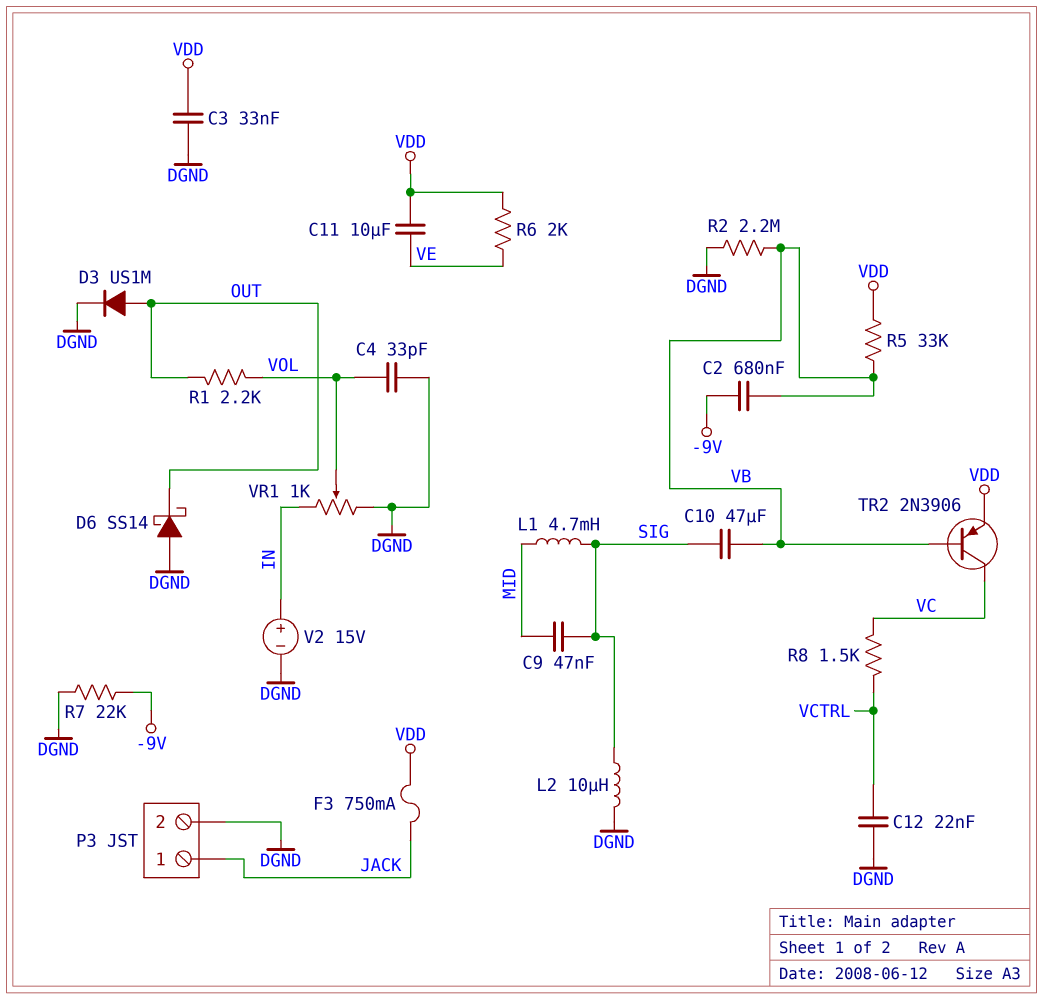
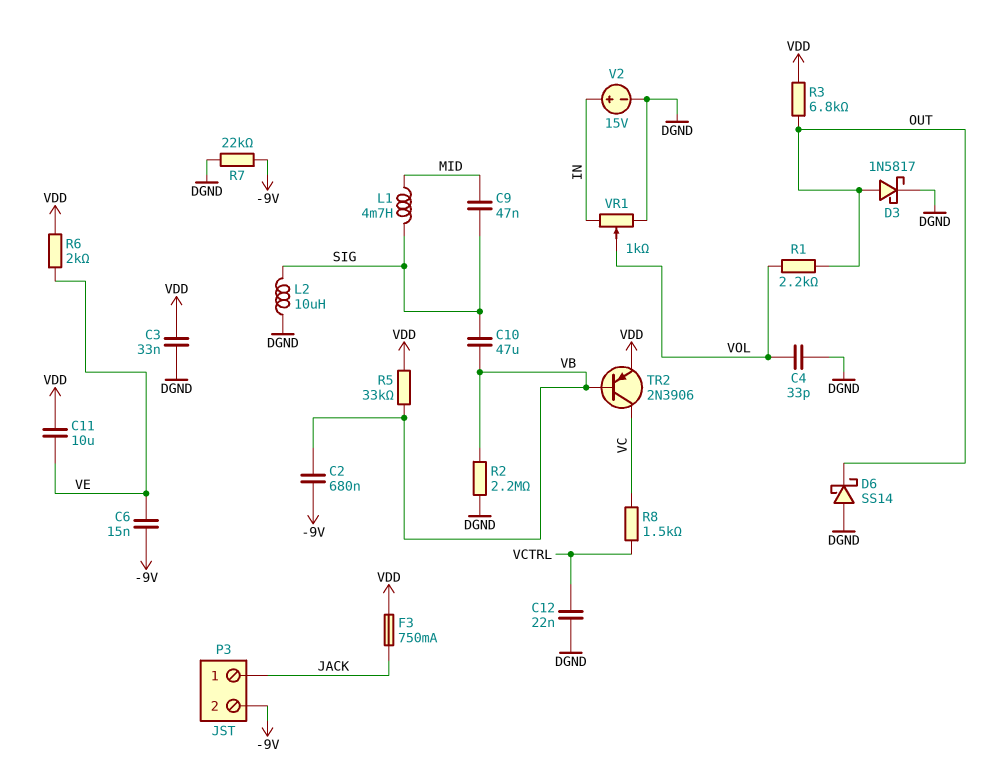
C6: none -> 15nF (-9V, VE)
D3: diode US1M (A OUT, K DGND) -> schottky 1N5817 (A OUT, K DGND)
P3 pin 2: DGND -> -9V
R3: none -> 6.8k (OUT, VDD)

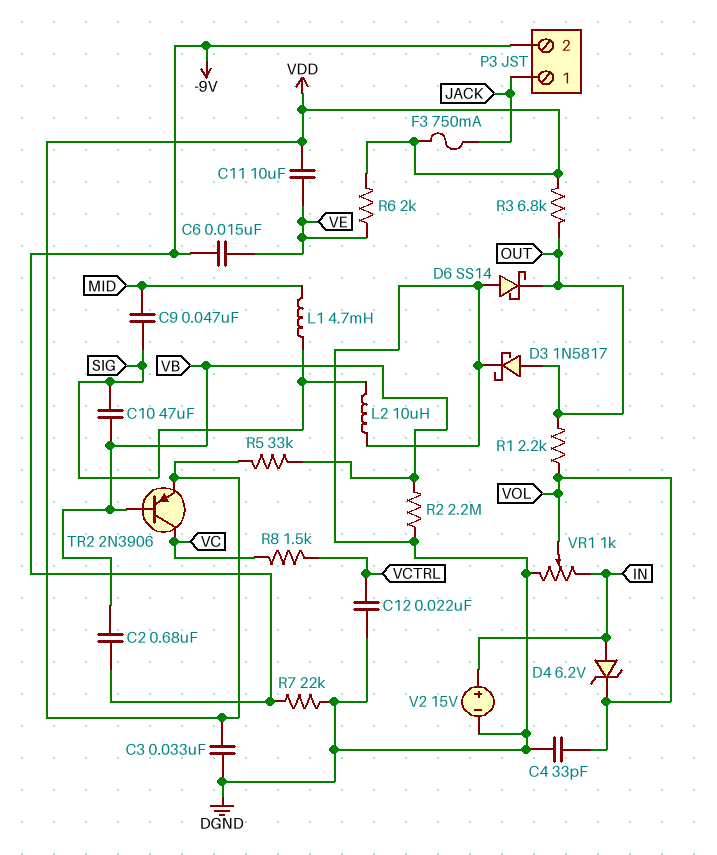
D4: none -> zener 6.2V (A IN, K VOL)

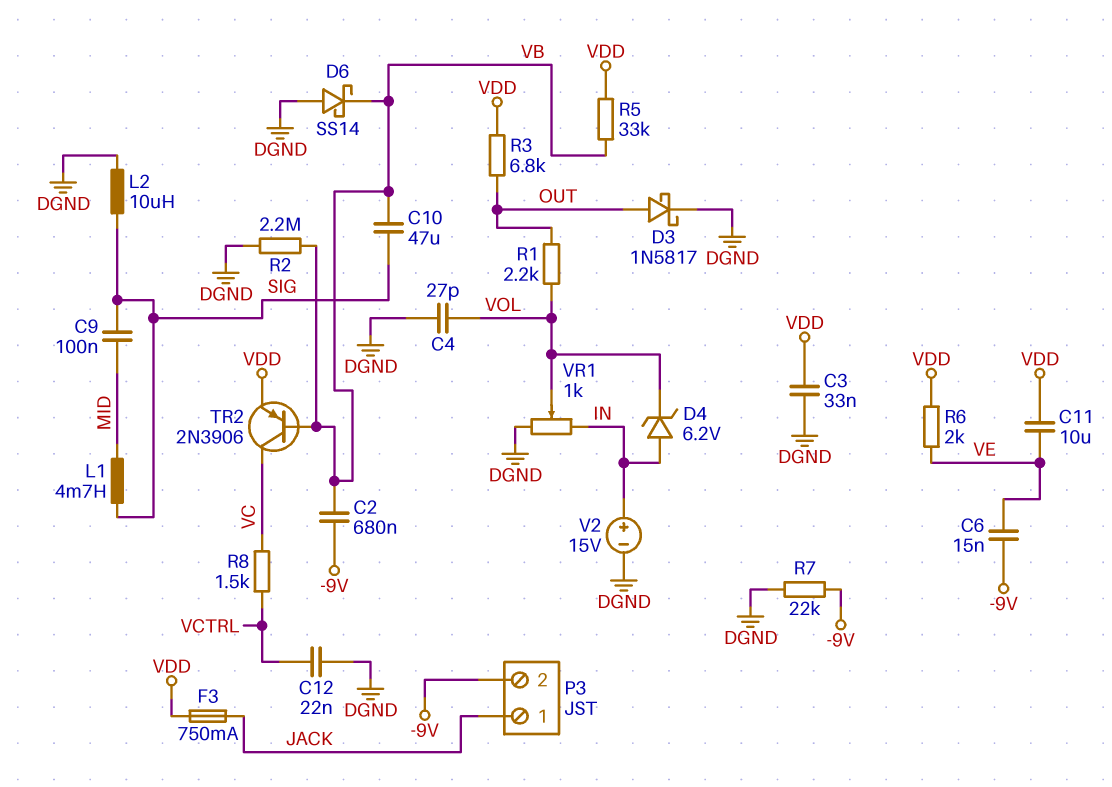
C4: 33pF (DGND, VOL) -> 27pF (DGND, VOL)
C9: 47nF (MID, SIG) -> 100nF (MID, SIG)
D6: schottky SS14 (A DGND, K OUT) -> schottky SS14 (A DGND, K VB)

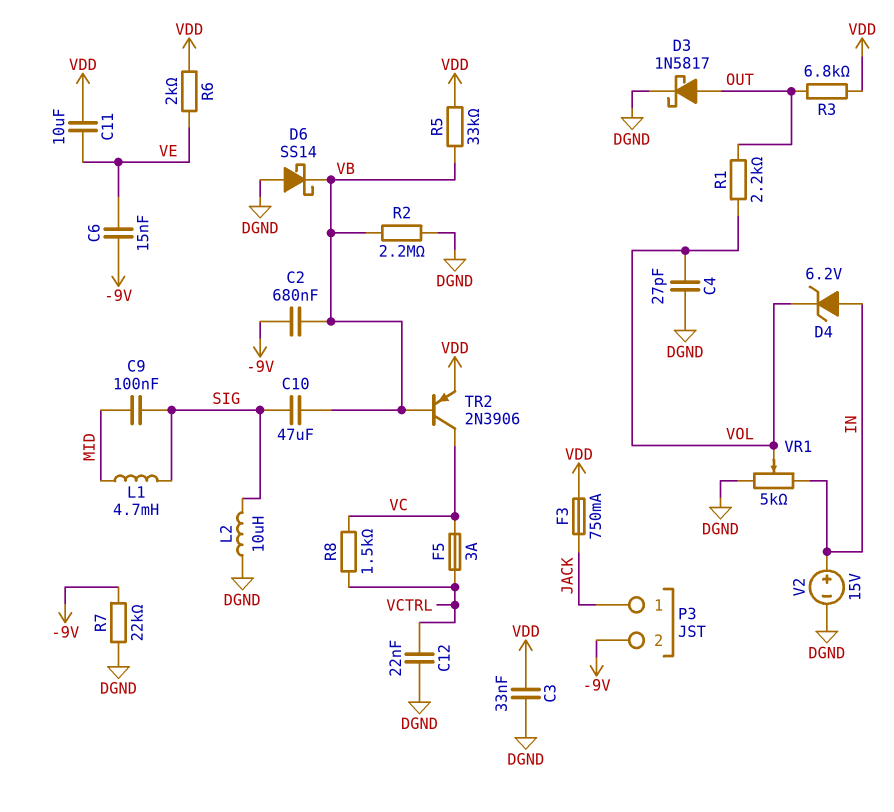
F5: none -> 3A (VC, VCTRL)
VR1: 1k (DGND, IN, wiper VOL) -> 5k (DGND, IN, wiper VOL)

